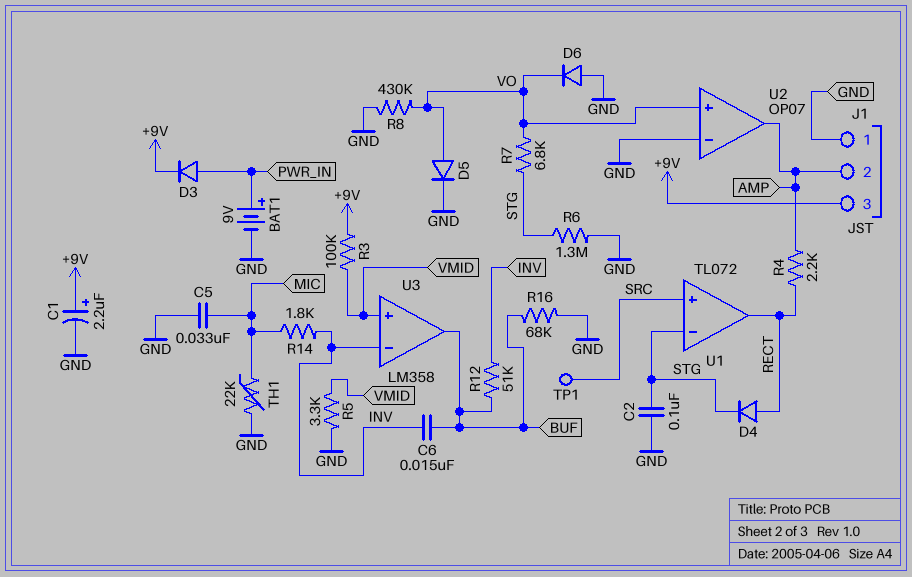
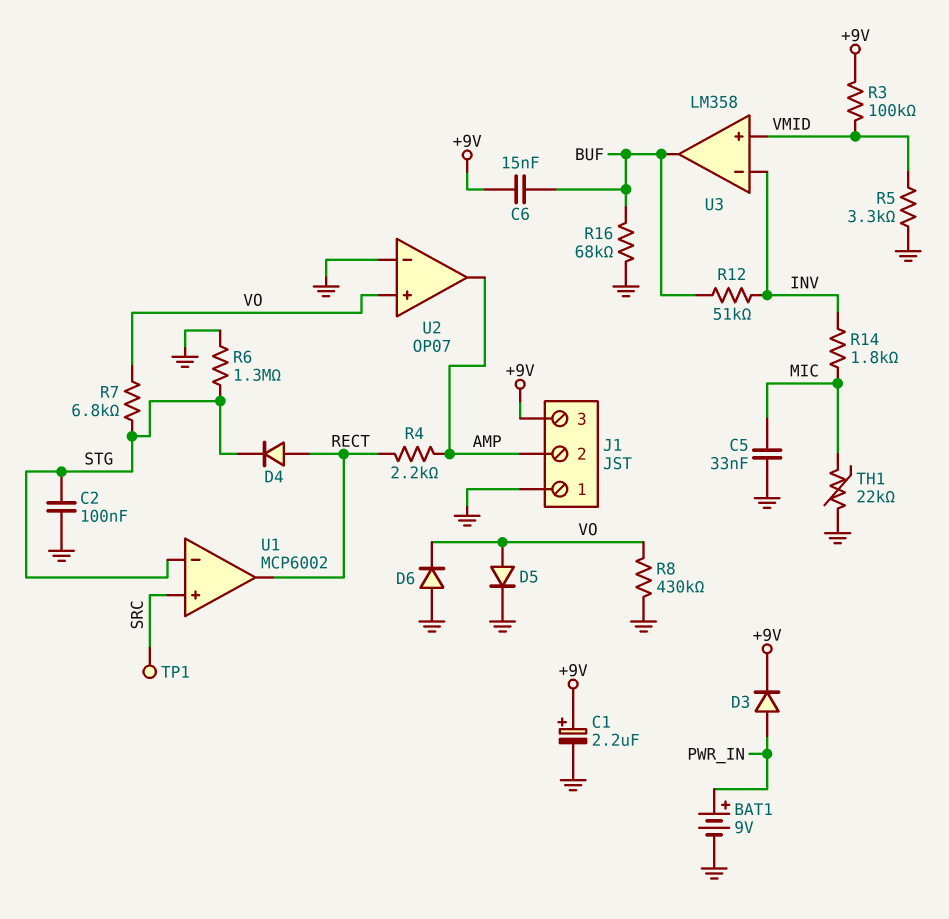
C6: 15nF (BUF, INV) -> 15nF (+9V, BUF)
U1: TL072 -> MCP6002

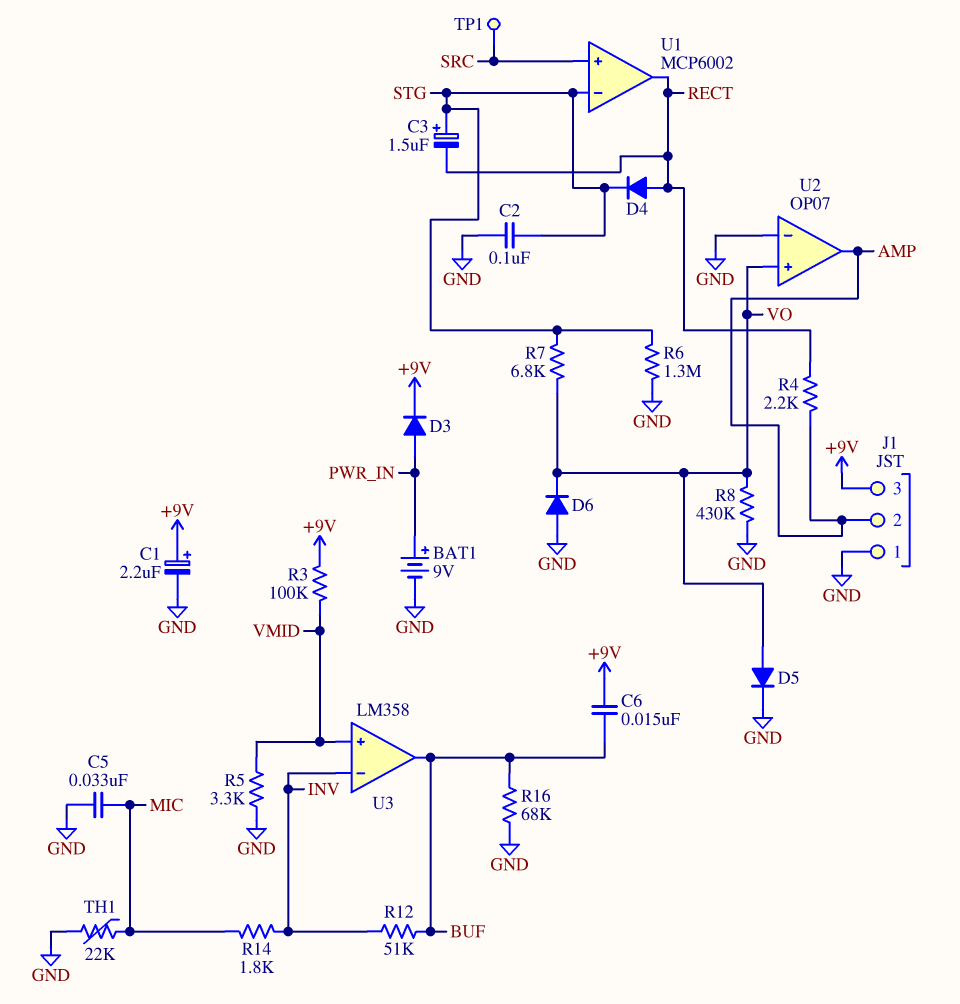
C3: none -> 1.5uF (plus STG, minus RECT)

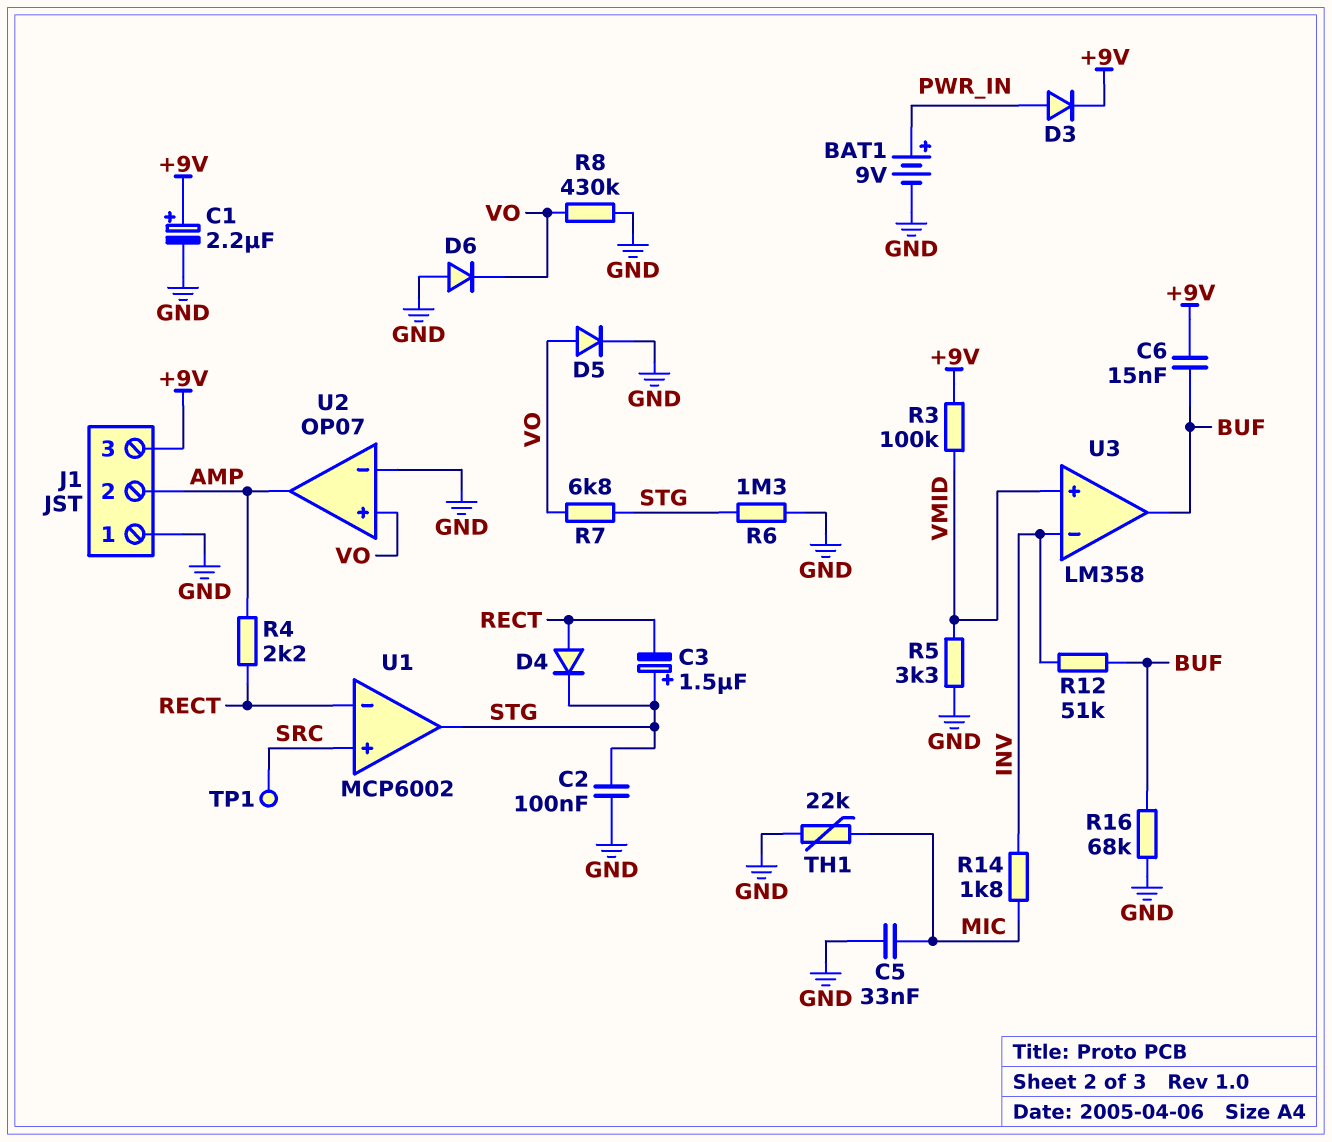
U1 pin in-: STG -> RECT
U1 pin out: RECT -> STG

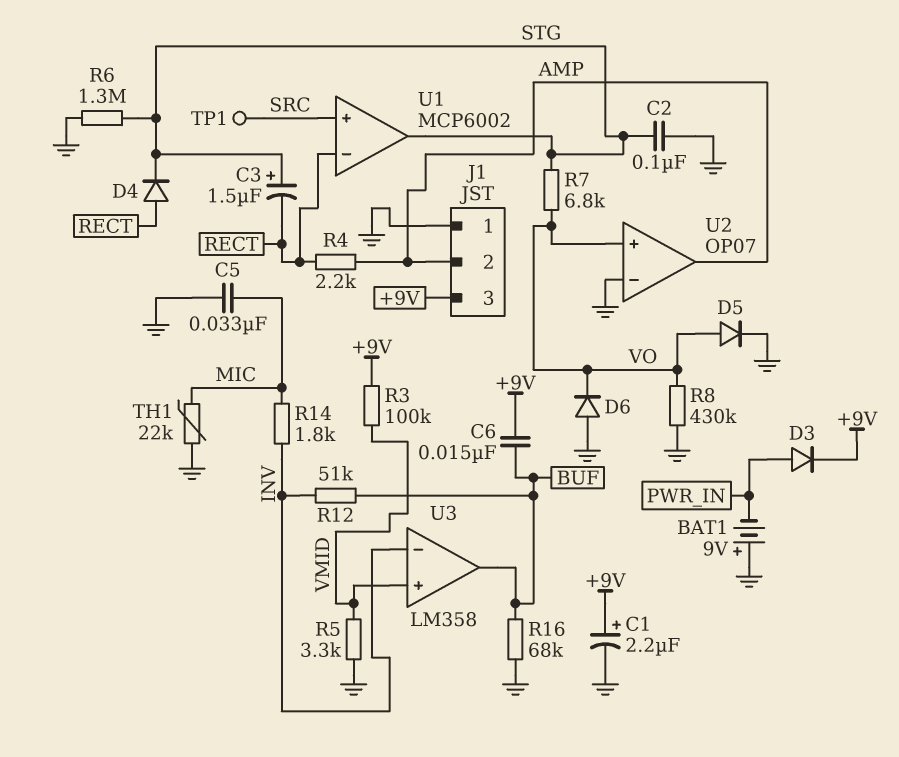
BAT1: 9V (plus PWR_IN, minus GND) -> 9V (plus GND, minus PWR_IN)

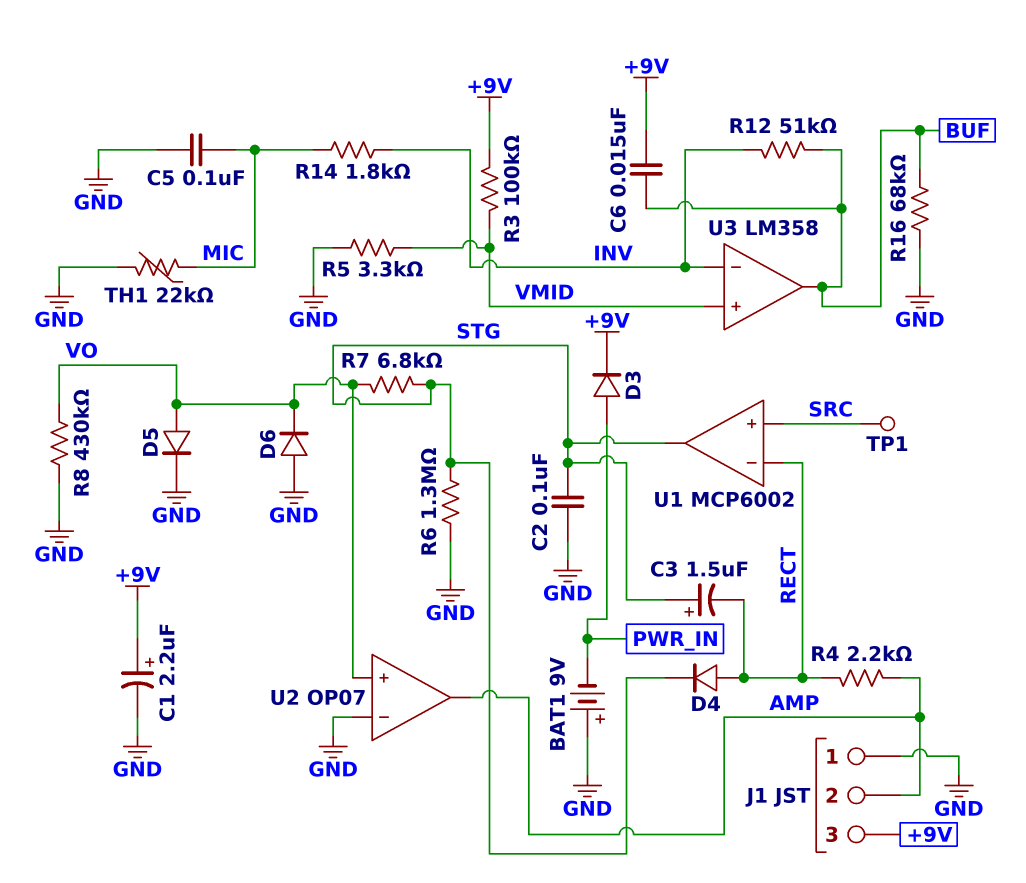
C5: 33nF (GND, MIC) -> 100nF (GND, MIC)

